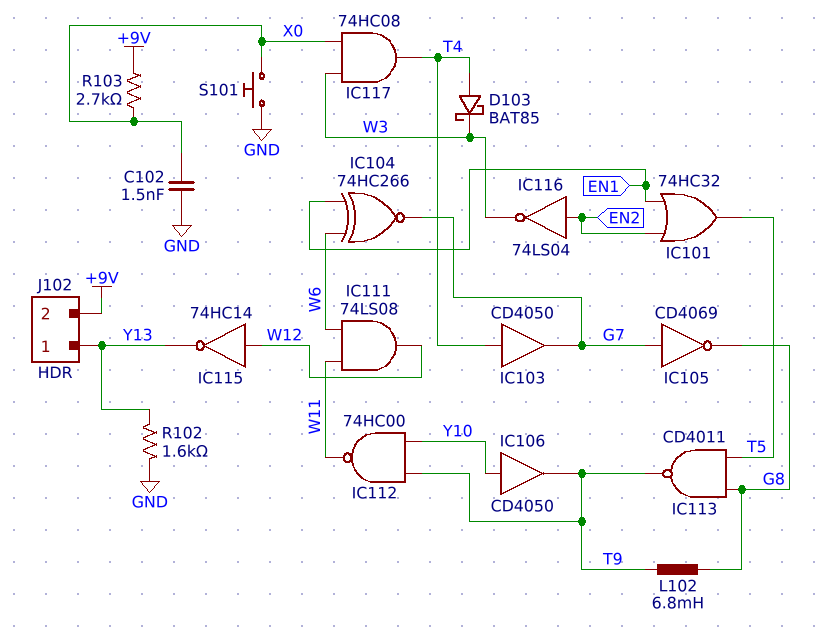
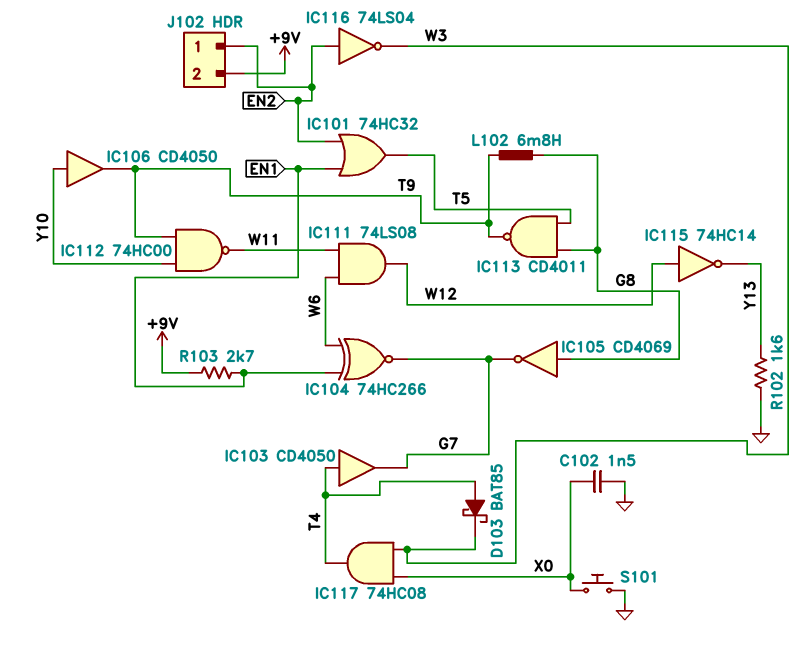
IC105: NOT CD4069 (in G7, out G8) -> NOT CD4069 (in G8, out G7)
J102 pin 1: Y13 -> EN2
R103: 2.7k (+9V, X0) -> 2.7k (+9V, EN1)

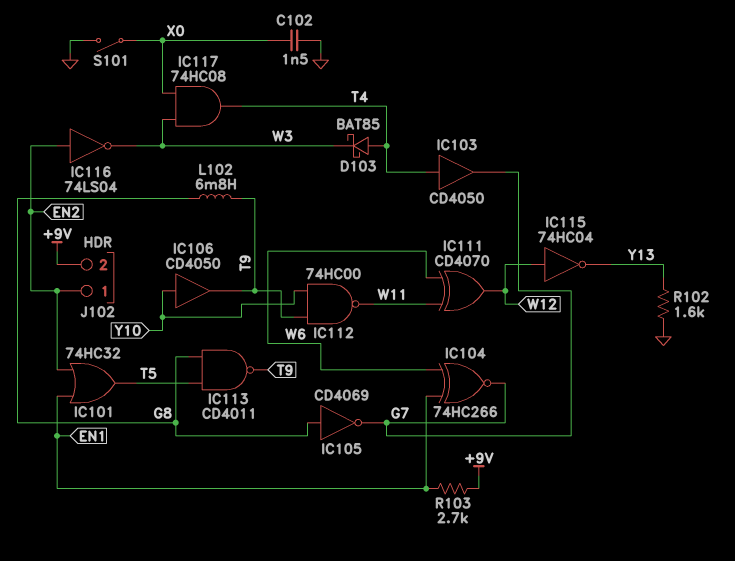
IC111: AND 74LS08 (in W6, in W11, out W12) -> XOR CD4070 (in W6, in W11, out W12)
IC115: NOT 74HC14 (in W12, out Y13) -> NOT 74HC04 (in W12, out Y13)
S101: button (GND, X0) -> switch (GND, X0)

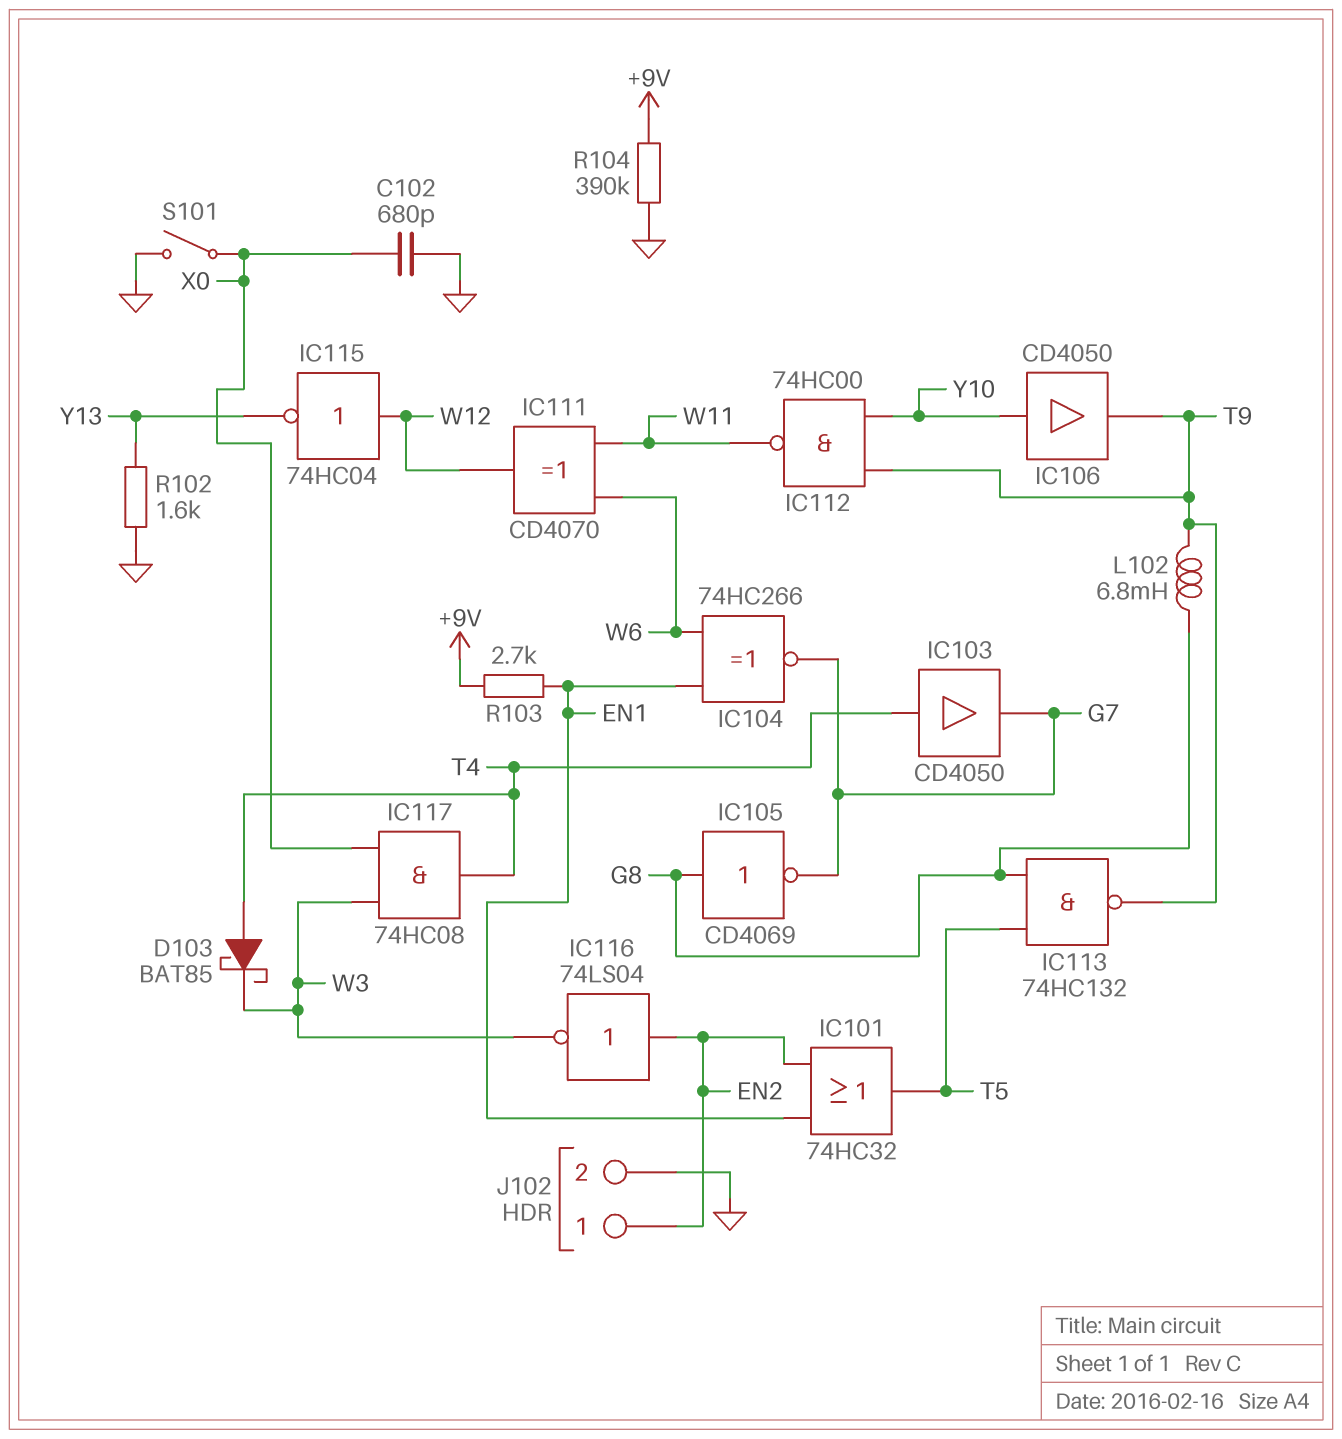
C102: 1.5nF (GND, X0) -> 680pF (GND, X0)
IC113: NAND CD4011 (in G8, in T5, out T9) -> NAND 74HC132 (in G8, in T5, out T9)
J102 pin 2: +9V -> GND
R104: none -> 390k (+9V, GND)

